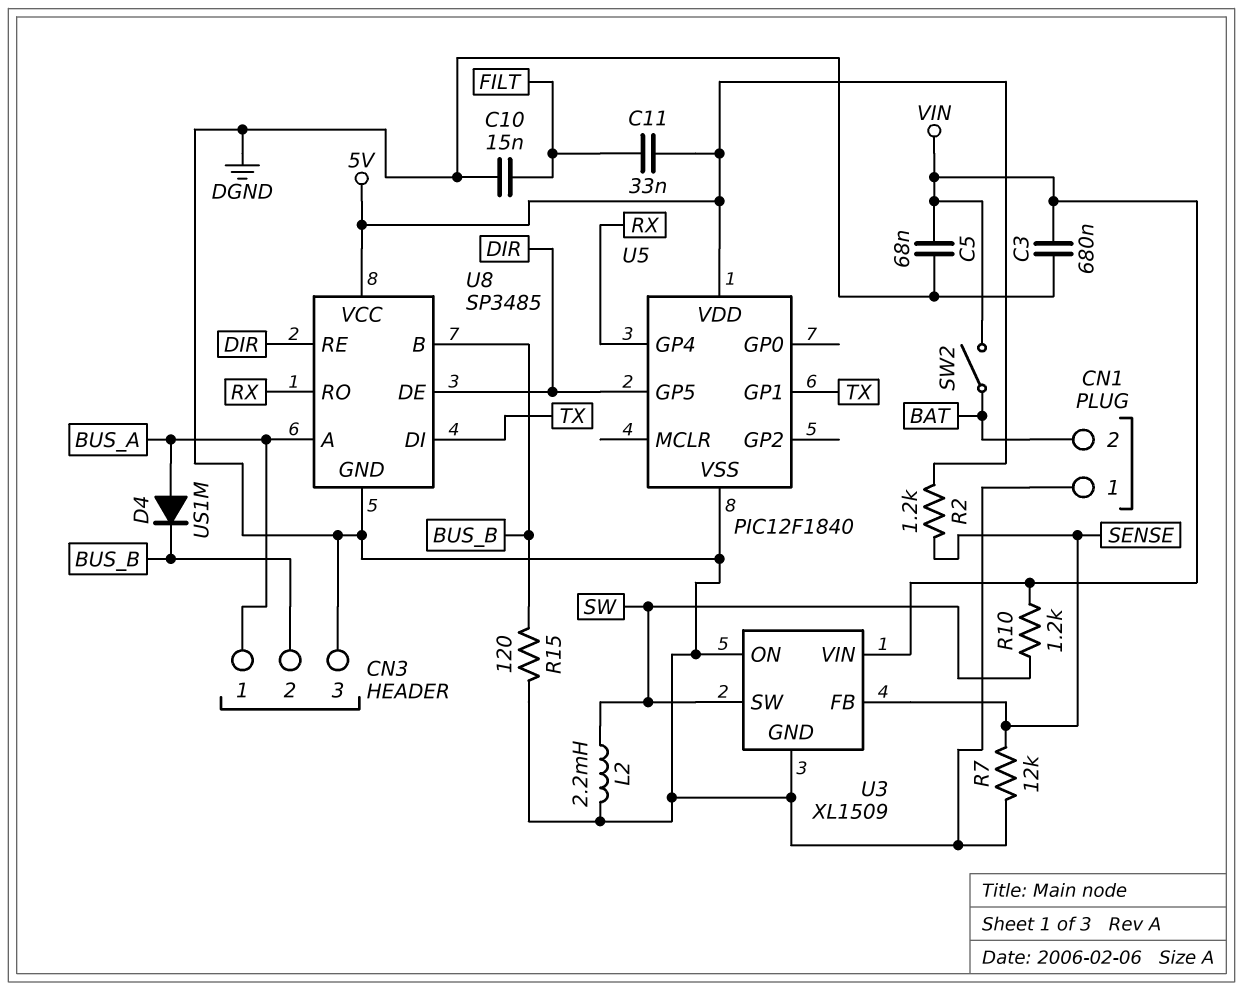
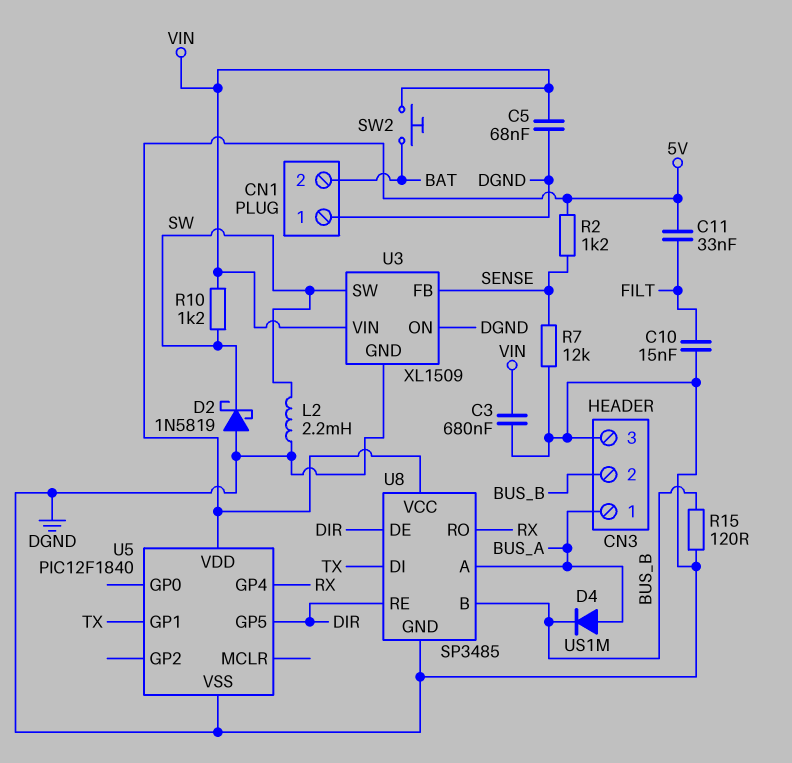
D2: none -> schottky 1N5819 (A DGND, K SW)
SW2: switch (BAT, VIN) -> button (BAT, VIN)

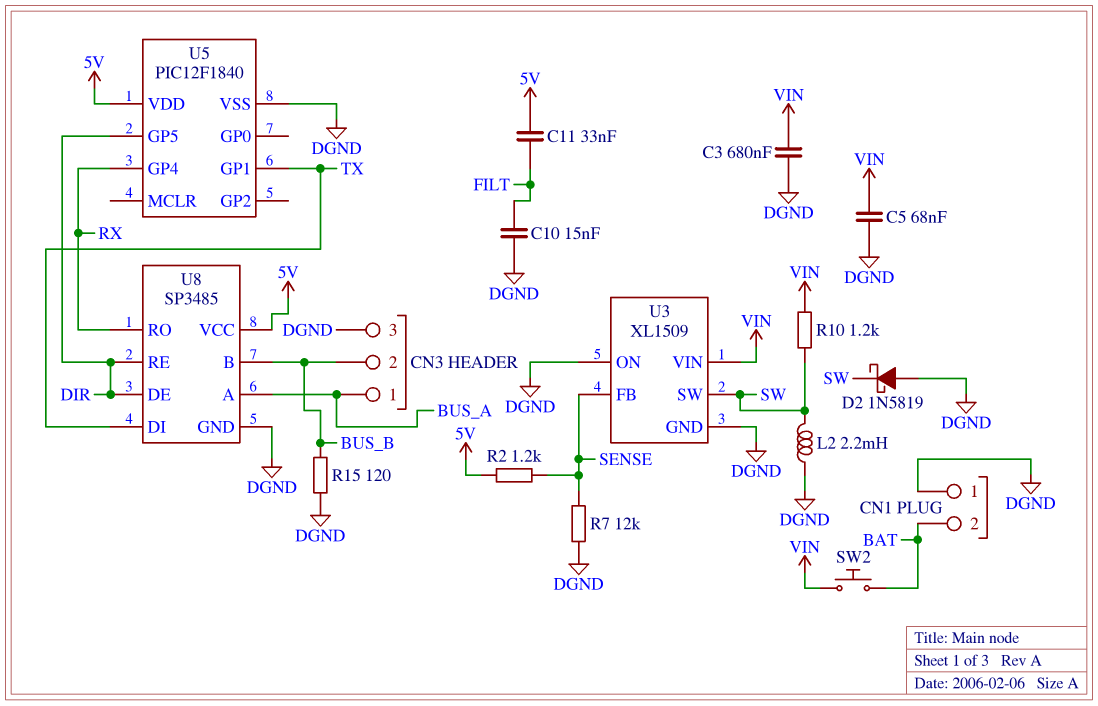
D4: diode US1M (A BUS_A, K BUS_B) -> none

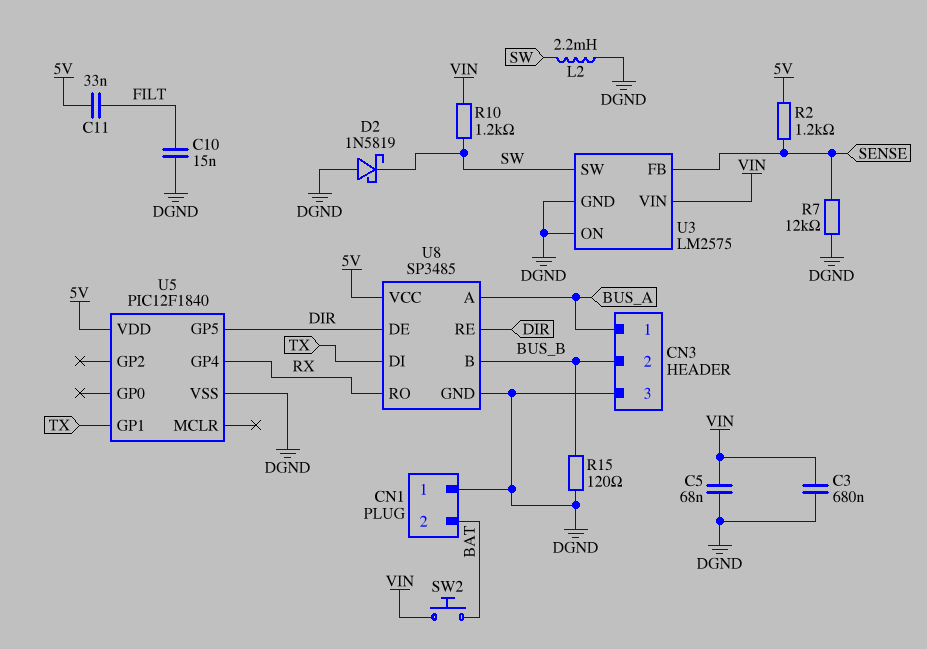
U3: XL1509 -> LM2575

